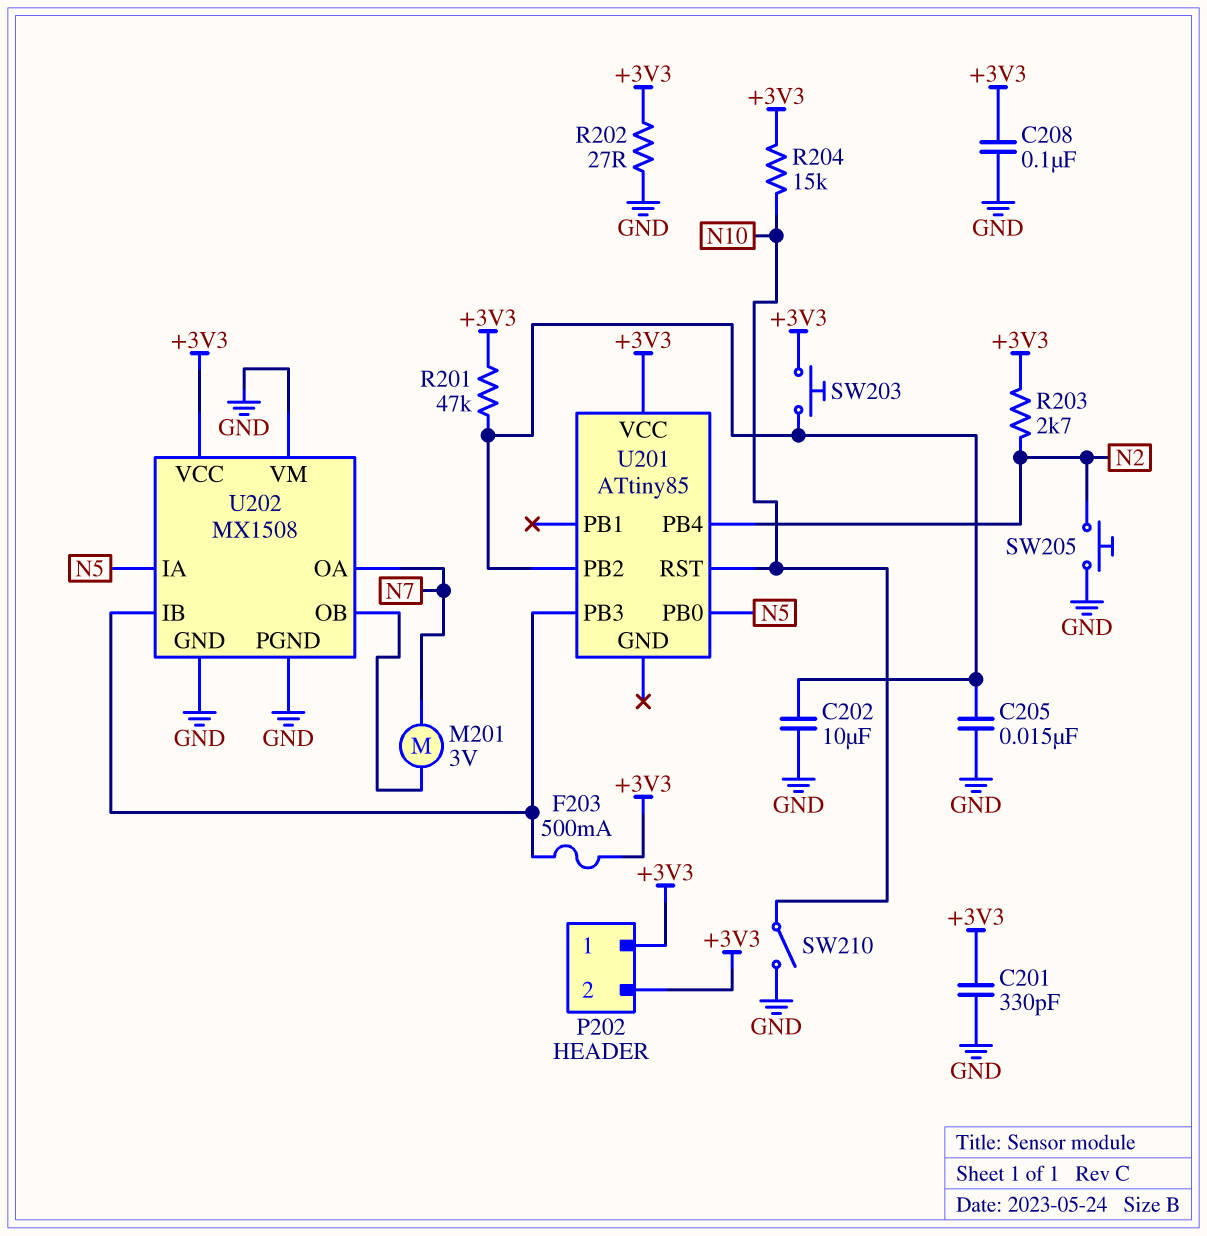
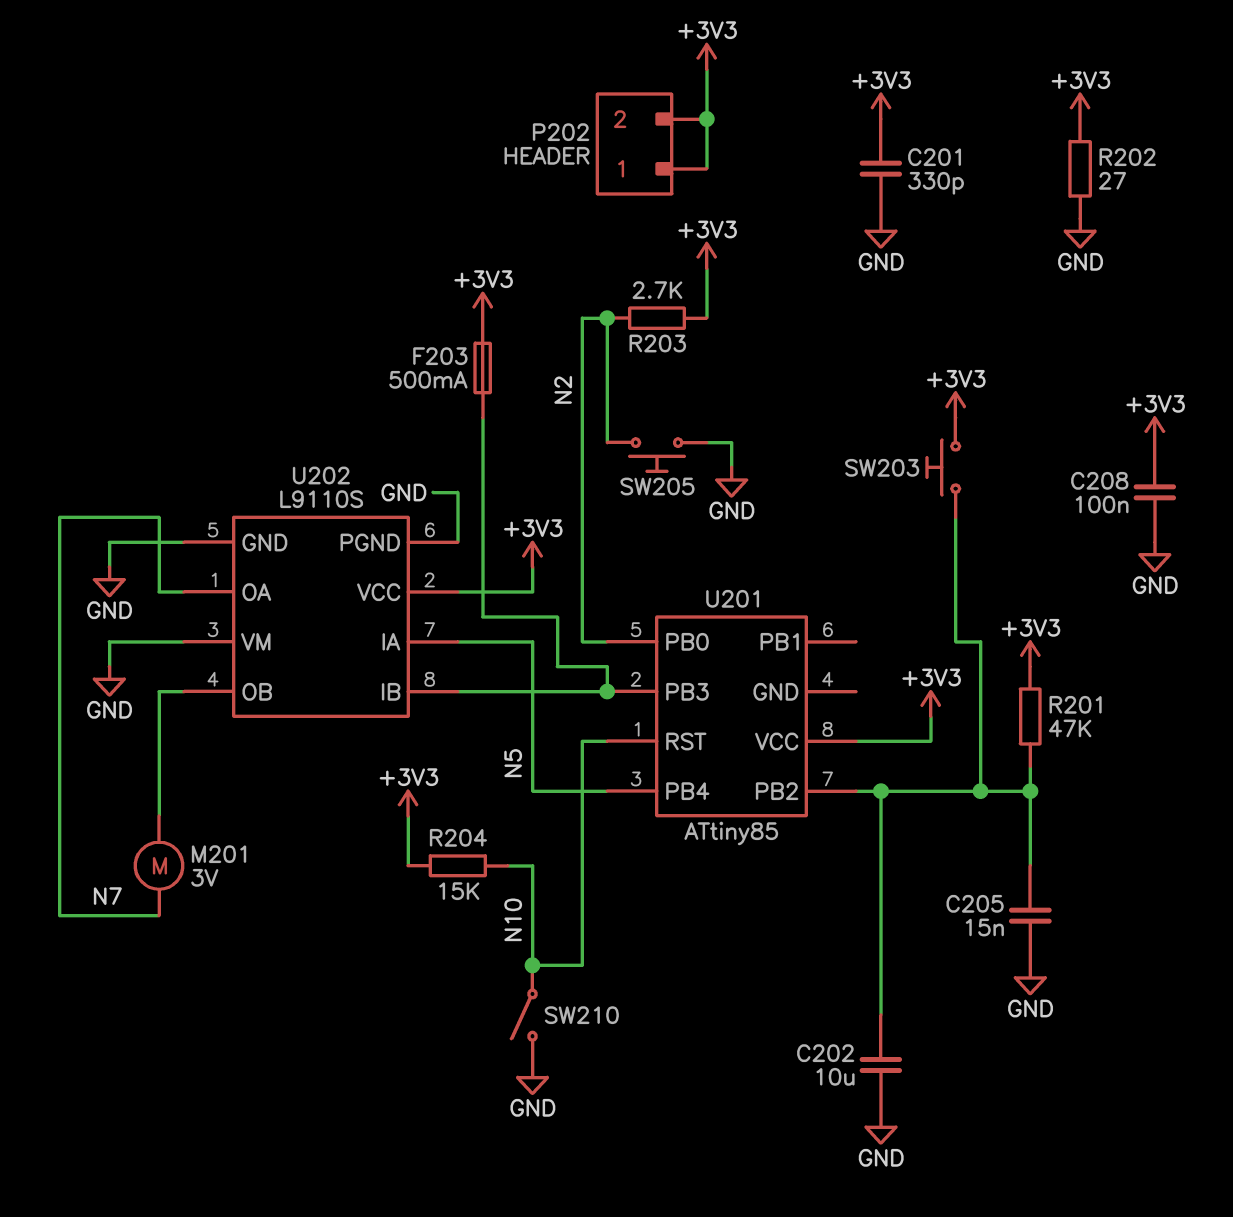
U201 pin PB0: N5 -> N2
U201 pin PB4: N2 -> N5
U202: MX1508 -> L9110S

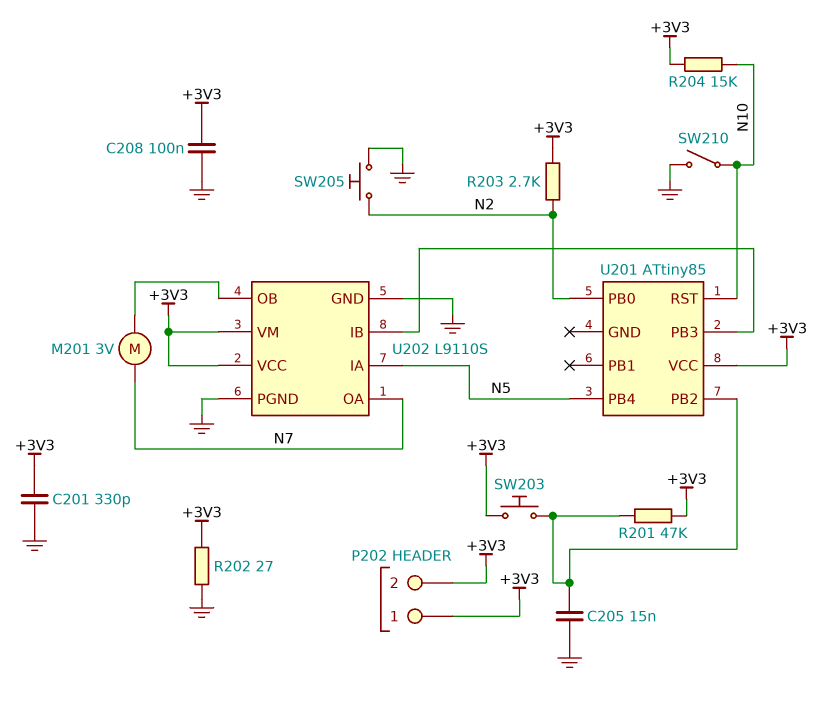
C202: 10uF (GND, U201/PB2) -> none
F203: 500mA (+3V3, U201/PB3) -> none
U202 pin VM: GND -> +3V3

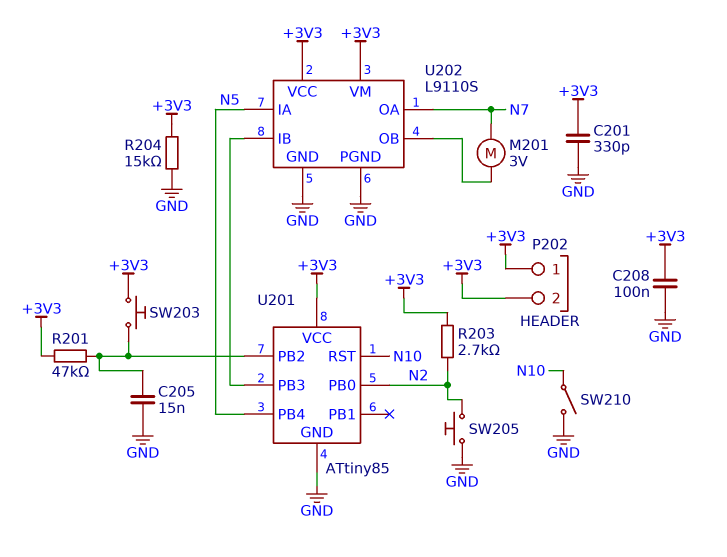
R202: 27 (+3V3, GND) -> none
R204: 15k (+3V3, N10) -> 15k (+3V3, GND)
U201 pin GND: none -> GND

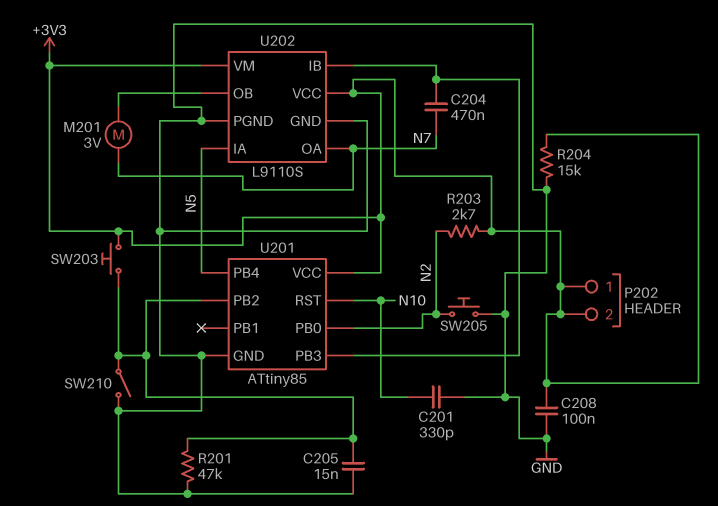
C201: 330pF (+3V3, GND) -> 330pF (GND, N10)
C204: none -> 470nF (N7, U201/PB3)
R201: 47k (+3V3, U201/PB2) -> 47k (GND, U201/PB2)
SW210: switch (GND, N10) -> switch (GND, U201/PB2)

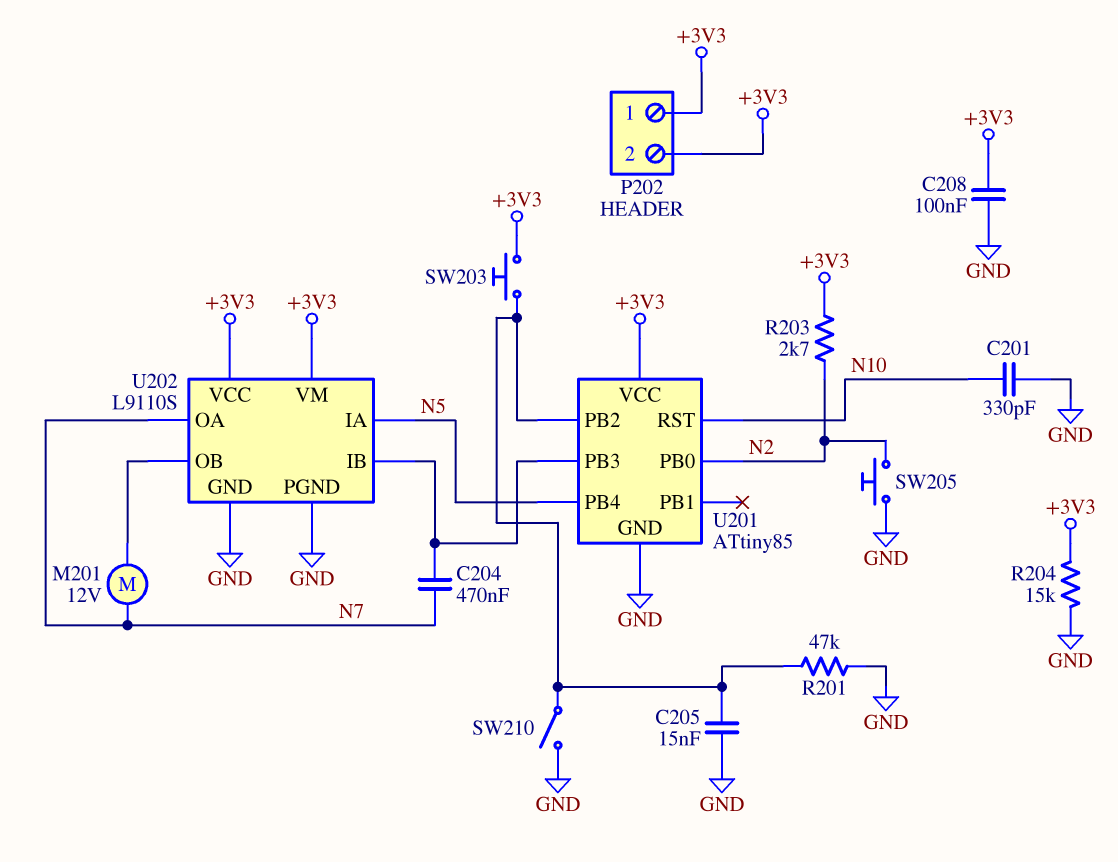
M201: motor 3V (N7, U202/OB) -> motor 12V (N7, U202/OB)

